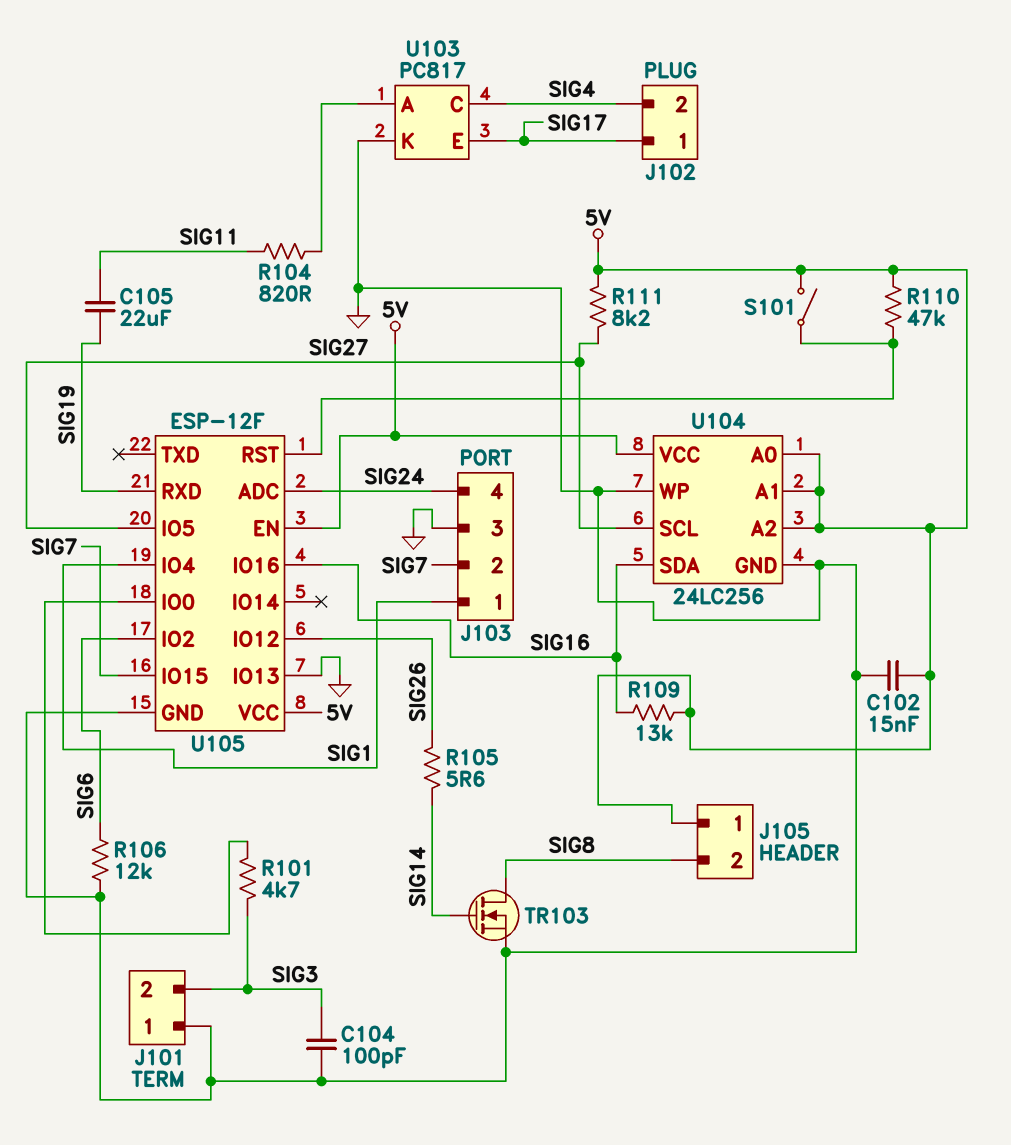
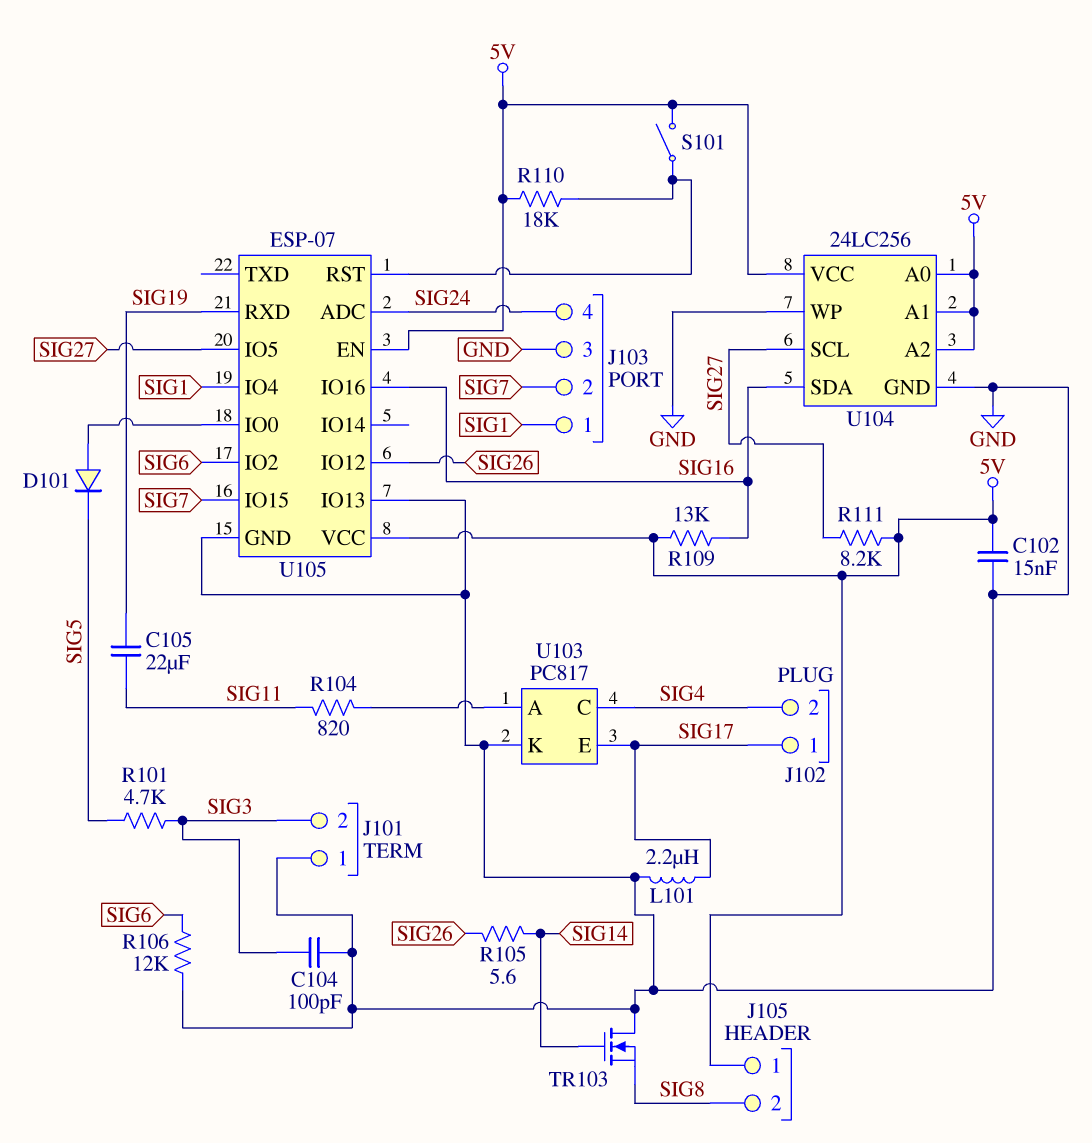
D101: none -> diode (A U105/IO0, K SIG5)
L101: none -> 2.2uH (GND, SIG17)
R101: 4.7k (SIG3, U105/IO0) -> 4.7k (SIG3, SIG5)
R110: 47k (5V, U105/RST) -> 18k (5V, U105/RST)
TR103: NMOS (G SIG14, D SIG8, S GND) -> NMOS (G SIG14, D GND, S SIG8)
U105: ESP-12F -> ESP-07

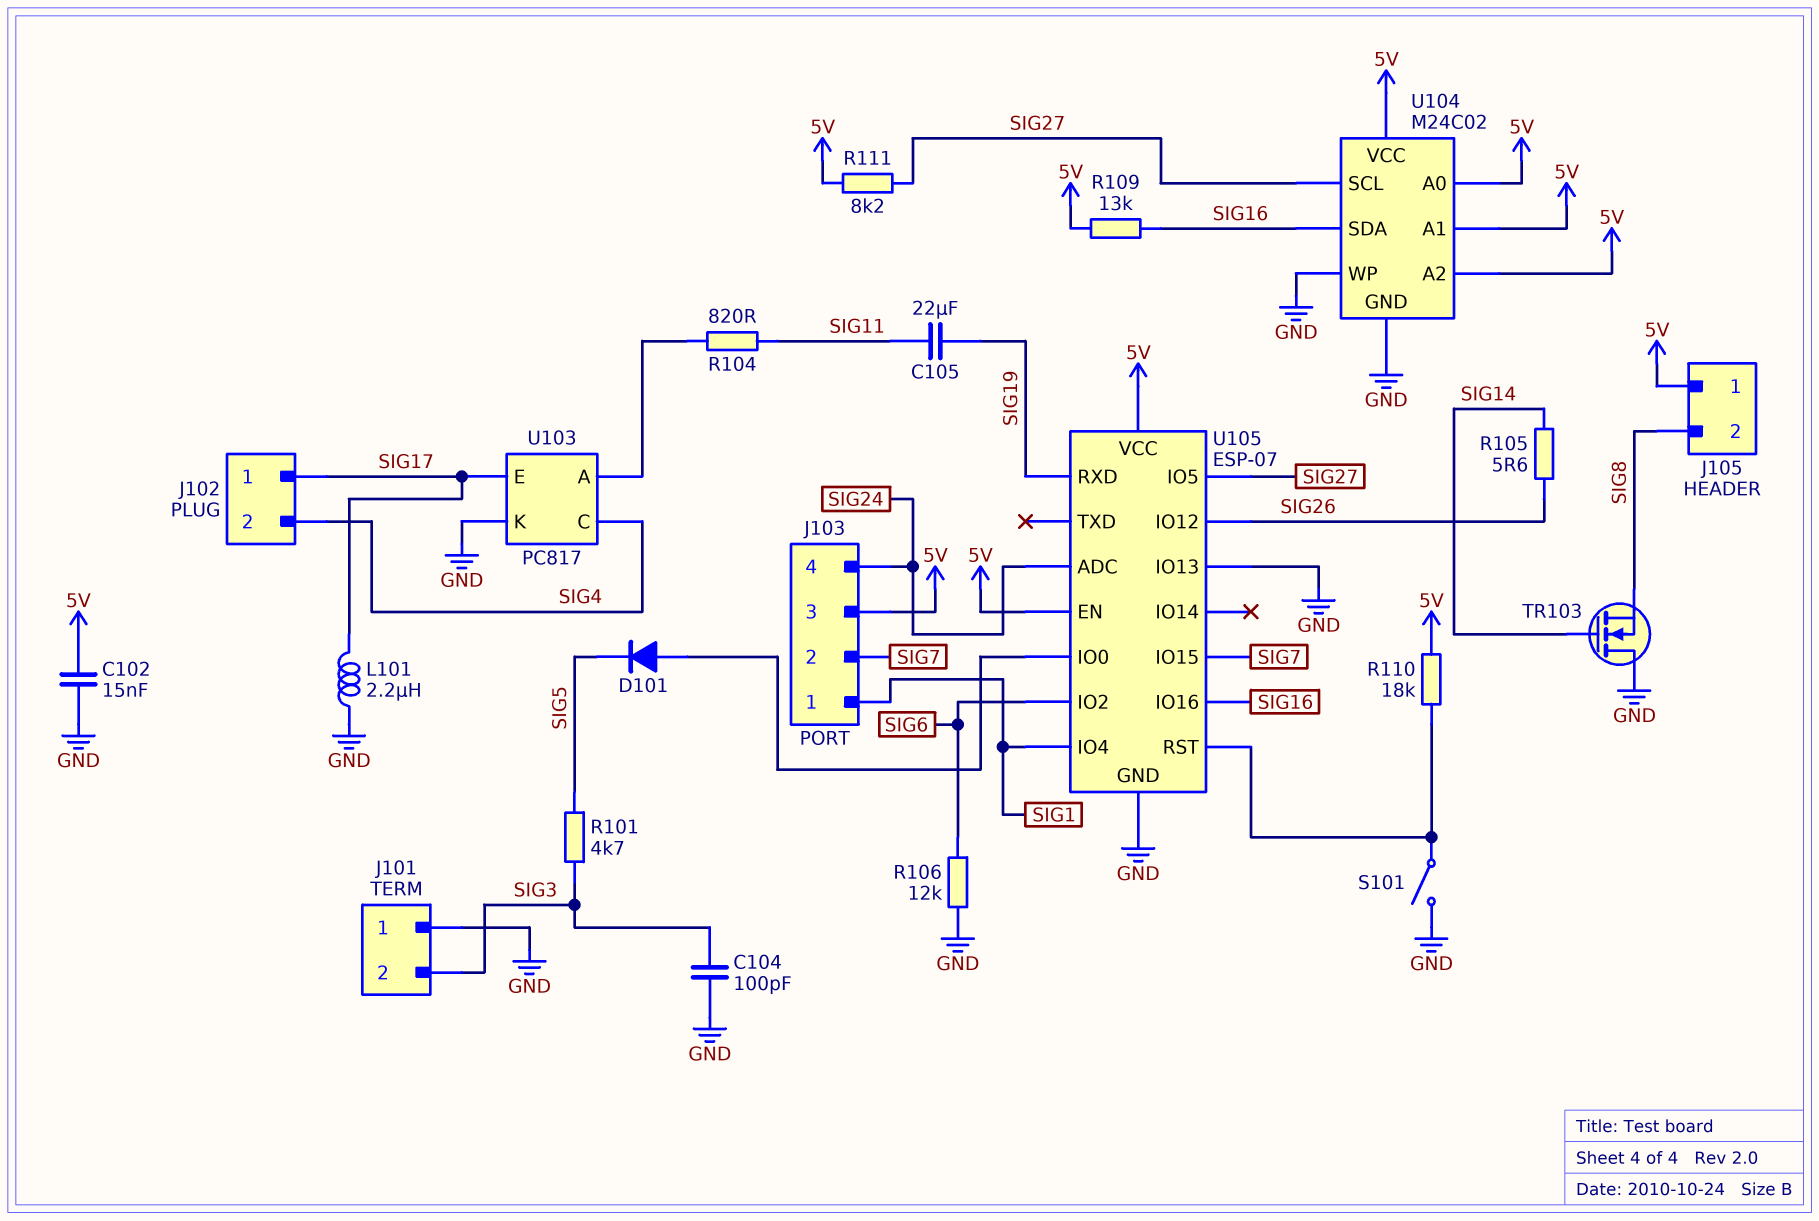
J103 pin 3: GND -> 5V
S101: switch (5V, U105/RST) -> switch (GND, U105/RST)
U104: 24LC256 -> M24C02

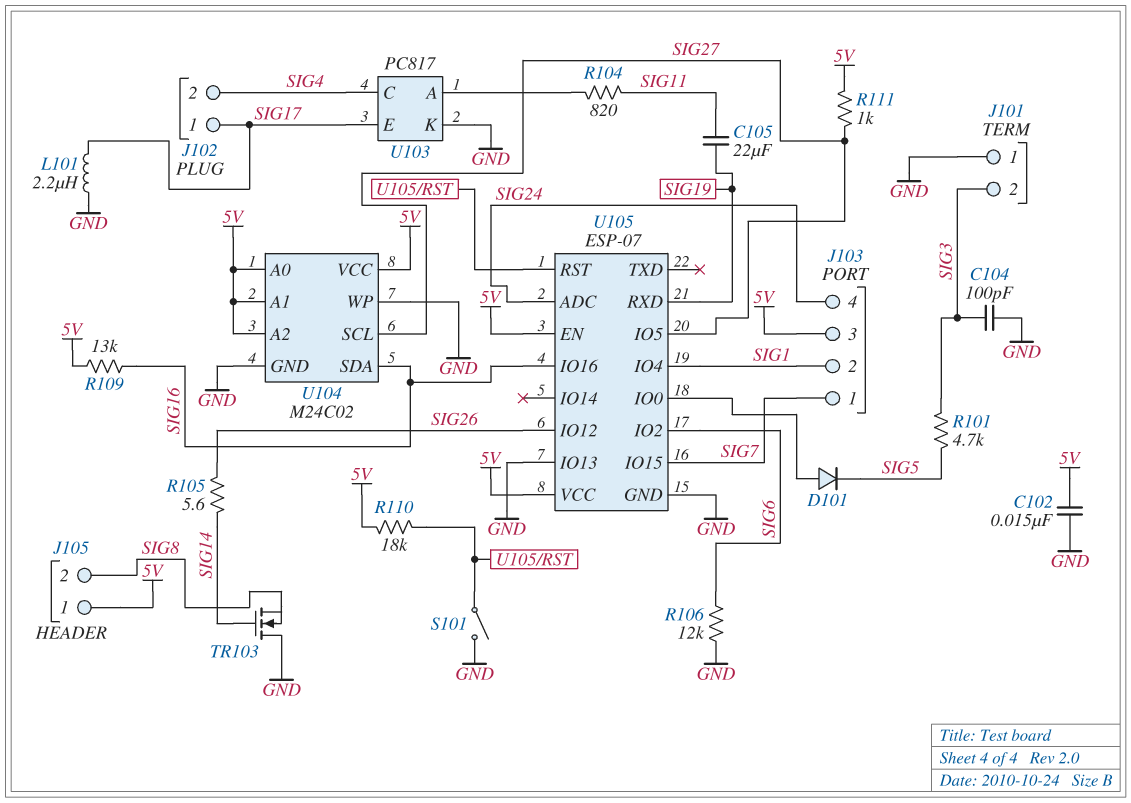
J103 pin 1: SIG1 -> SIG7
J103 pin 2: SIG7 -> SIG1
R111: 8.2k (5V, SIG27) -> 1k (5V, SIG27)

